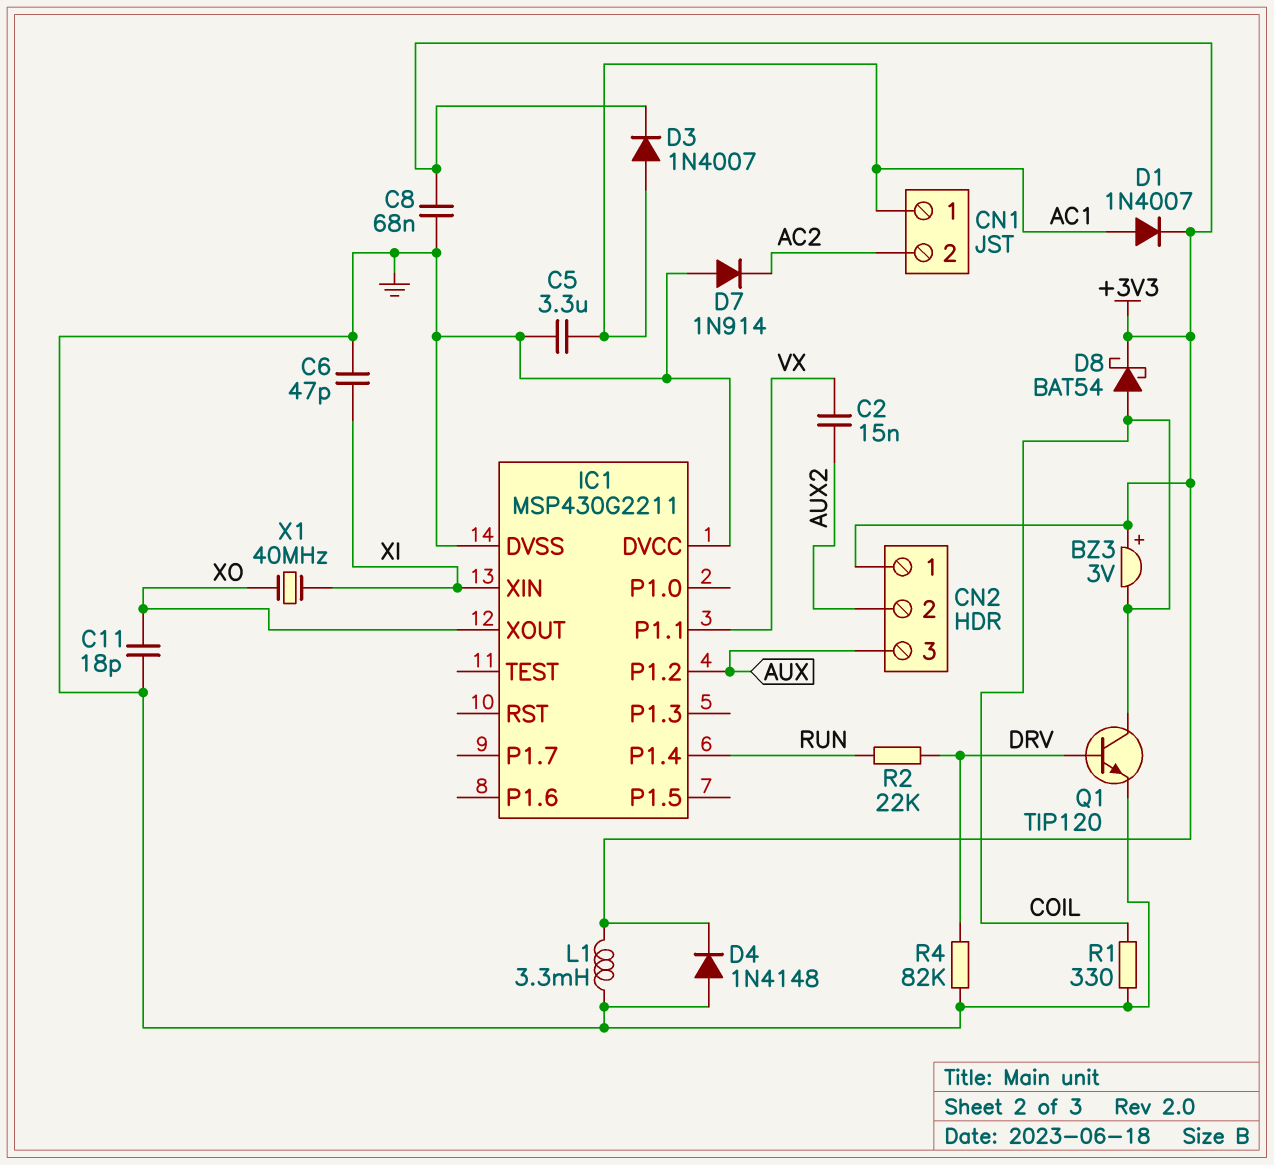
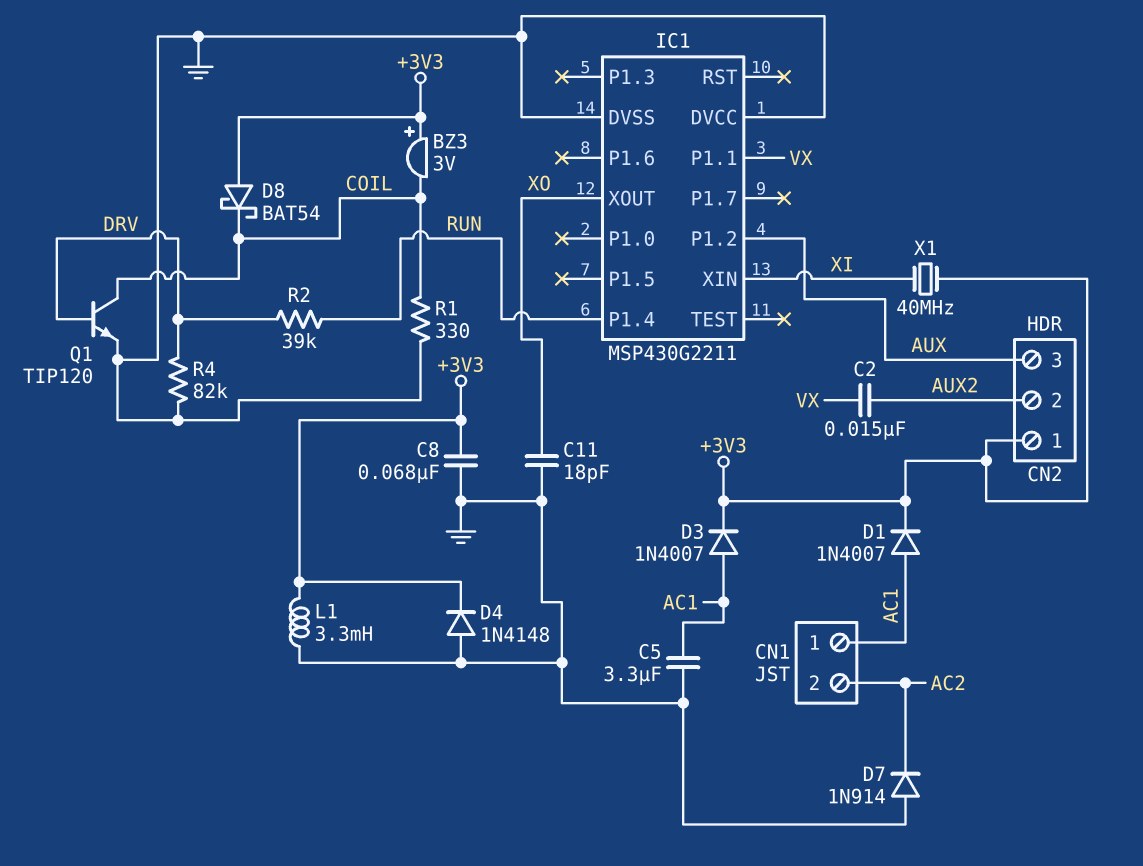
C6: 47pF (GND, XI) -> none
D8: schottky BAT54 (A COIL, K +3V3) -> schottky BAT54 (A +3V3, K COIL)
R2: 22k (DRV, RUN) -> 39k (DRV, RUN)
X1: 40MHz (XI, XO) -> 40MHz (+3V3, XI)

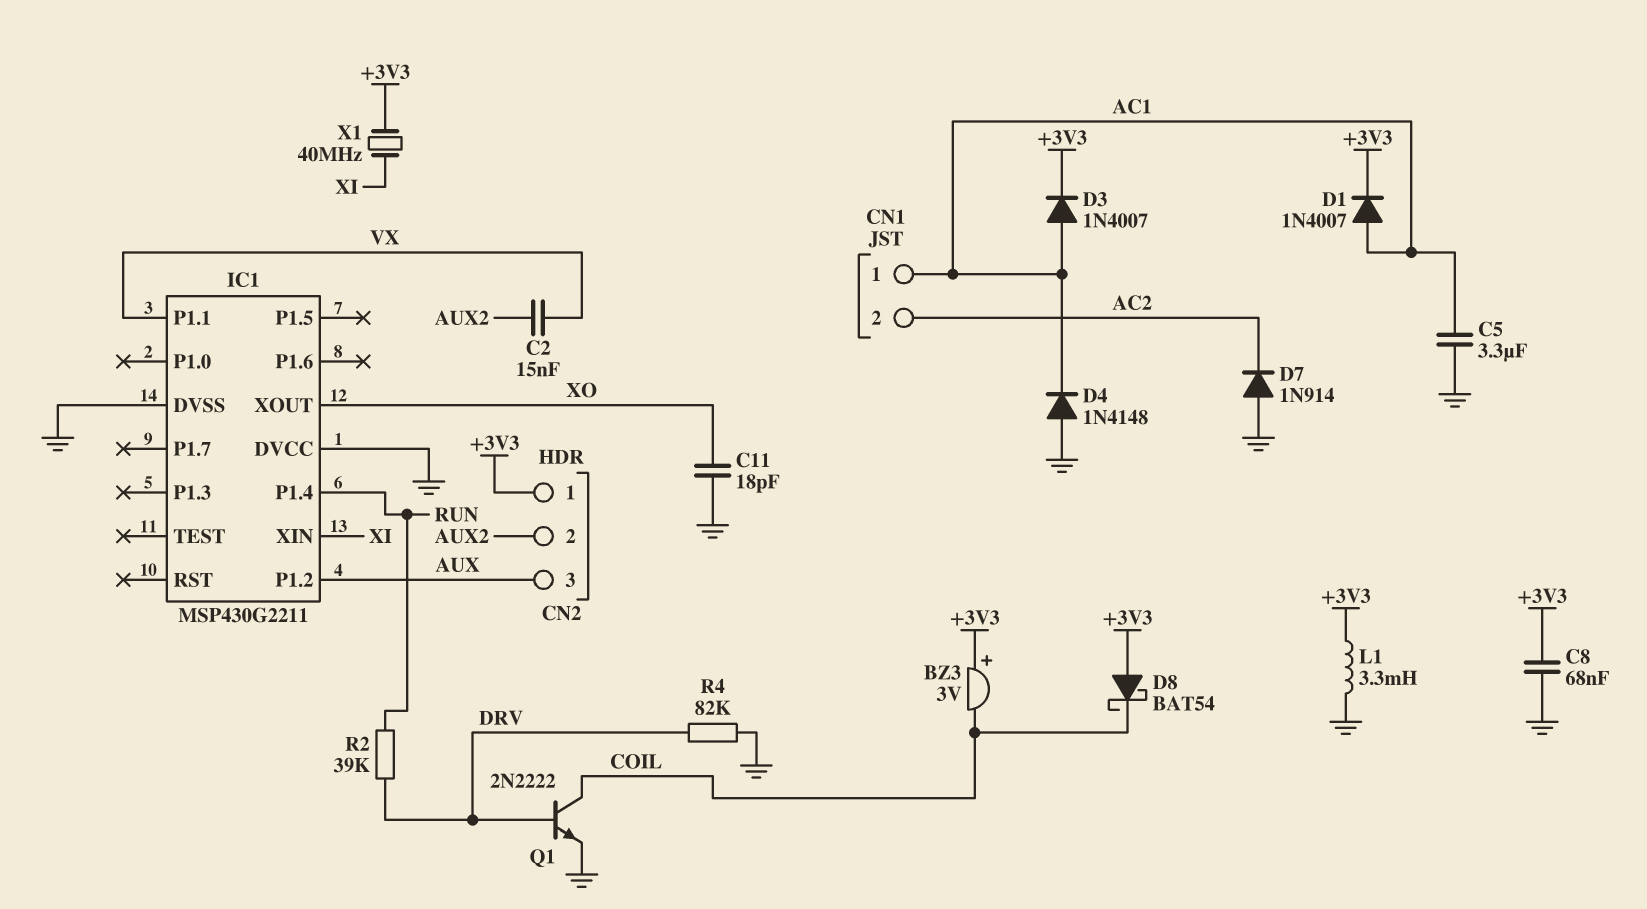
D4: diode 1N4148 (A GND, K +3V3) -> diode 1N4148 (A GND, K AC1)
Q1: NPN TIP120 (B DRV, C COIL, E GND) -> NPN 2N2222 (B DRV, C COIL, E GND)
R1: 330 (COIL, GND) -> none

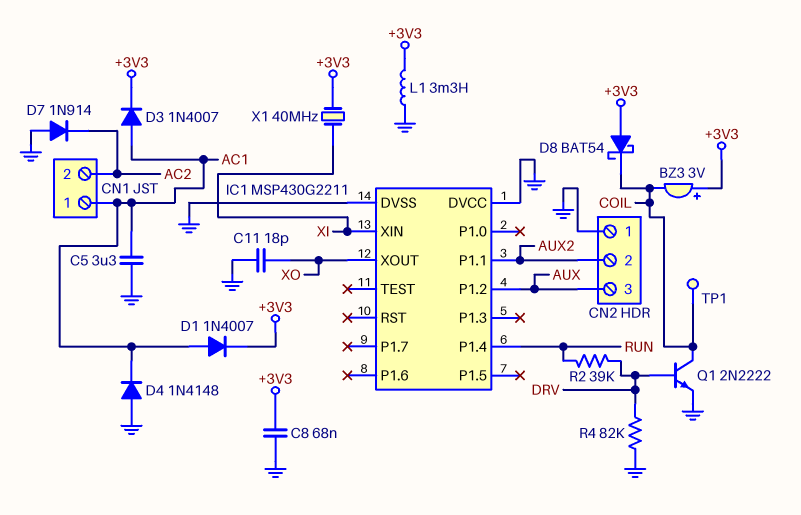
C2: 15nF (AUX2, VX) -> none
CN2 pin 1: +3V3 -> GND
IC1 pin P1.1: VX -> AUX2
TP1: none -> test point (COIL)

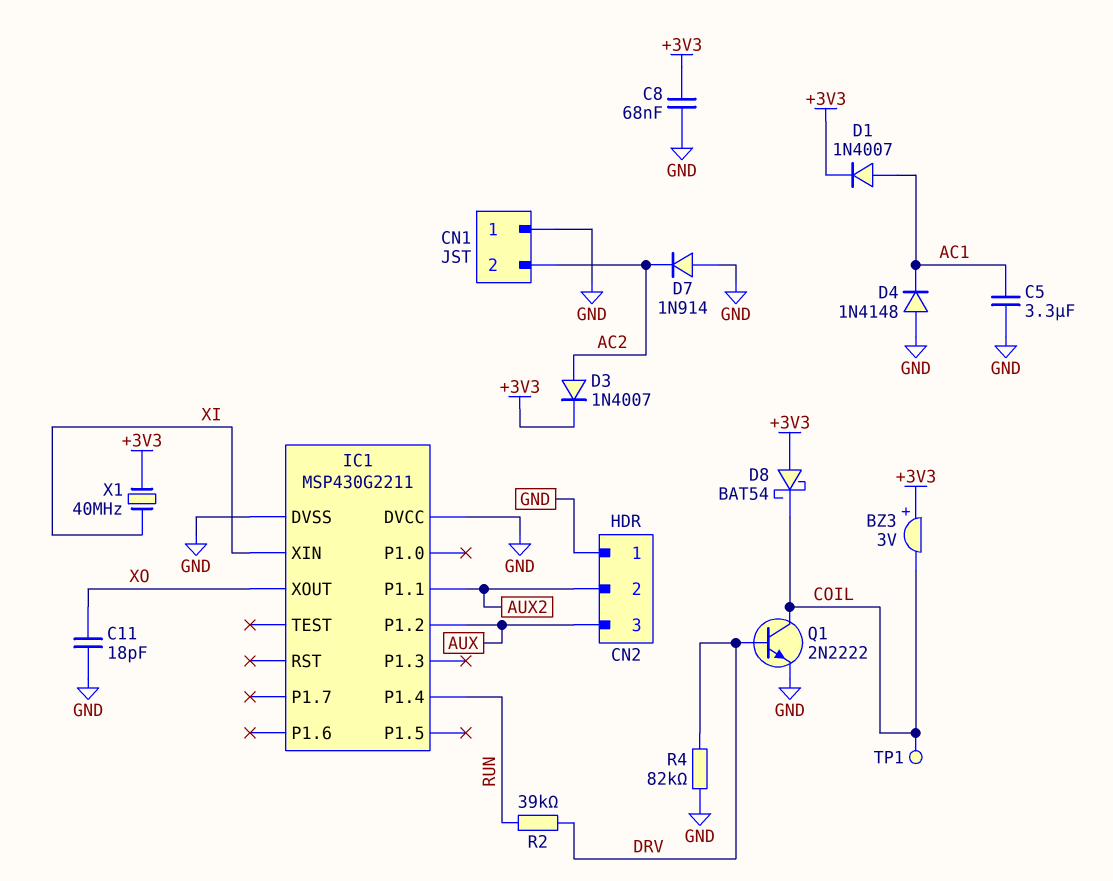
CN1 pin 1: AC1 -> GND
D3: diode 1N4007 (A AC1, K +3V3) -> diode 1N4007 (A AC2, K +3V3)
L1: 3.3mH (+3V3, GND) -> none

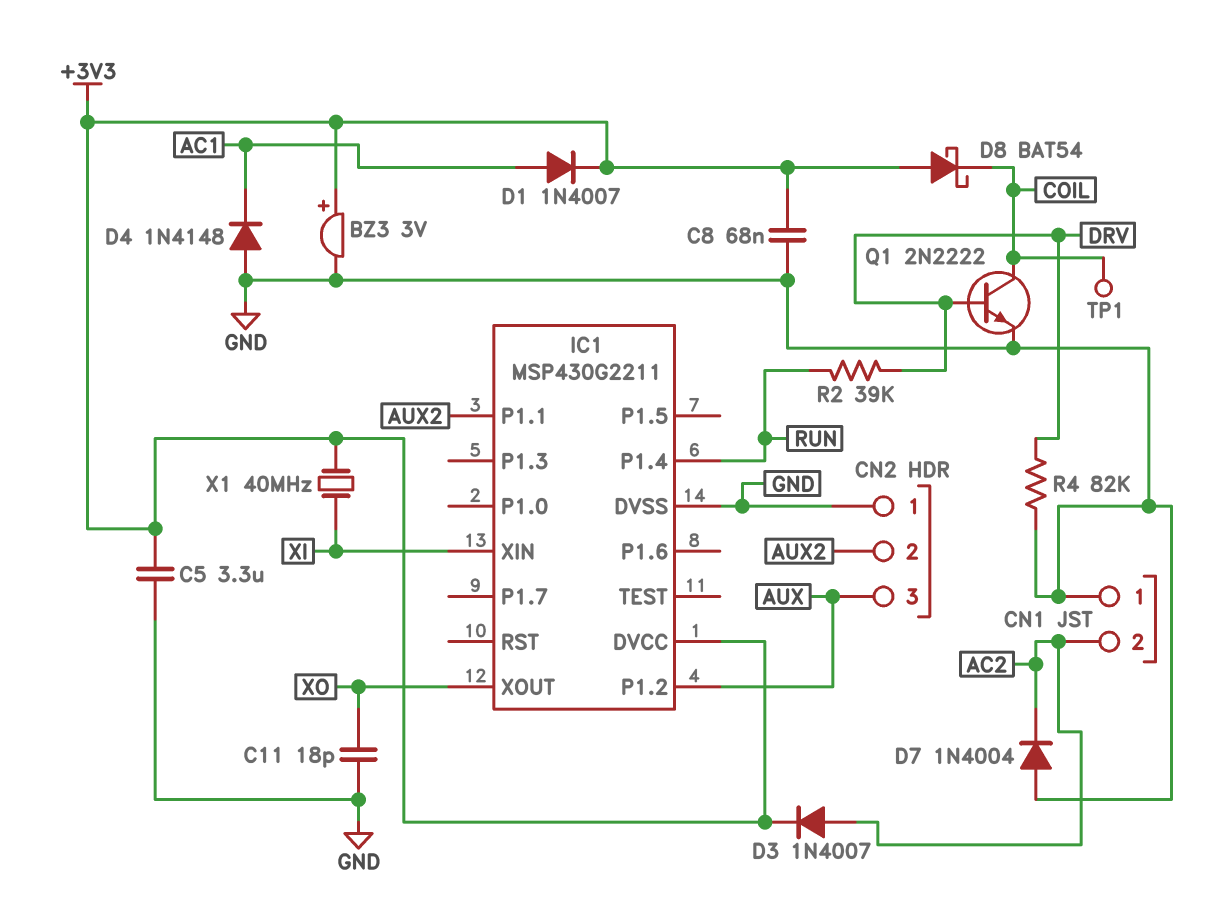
BZ3: buzzer 3V (plus +3V3, minus COIL) -> buzzer 3V (plus +3V3, minus GND)
C5: 3.3uF (AC1, GND) -> 3.3uF (+3V3, GND)
D7: diode 1N914 (A GND, K AC2) -> diode 1N4004 (A GND, K AC2)
IC1 pin DVCC: GND -> +3V3

